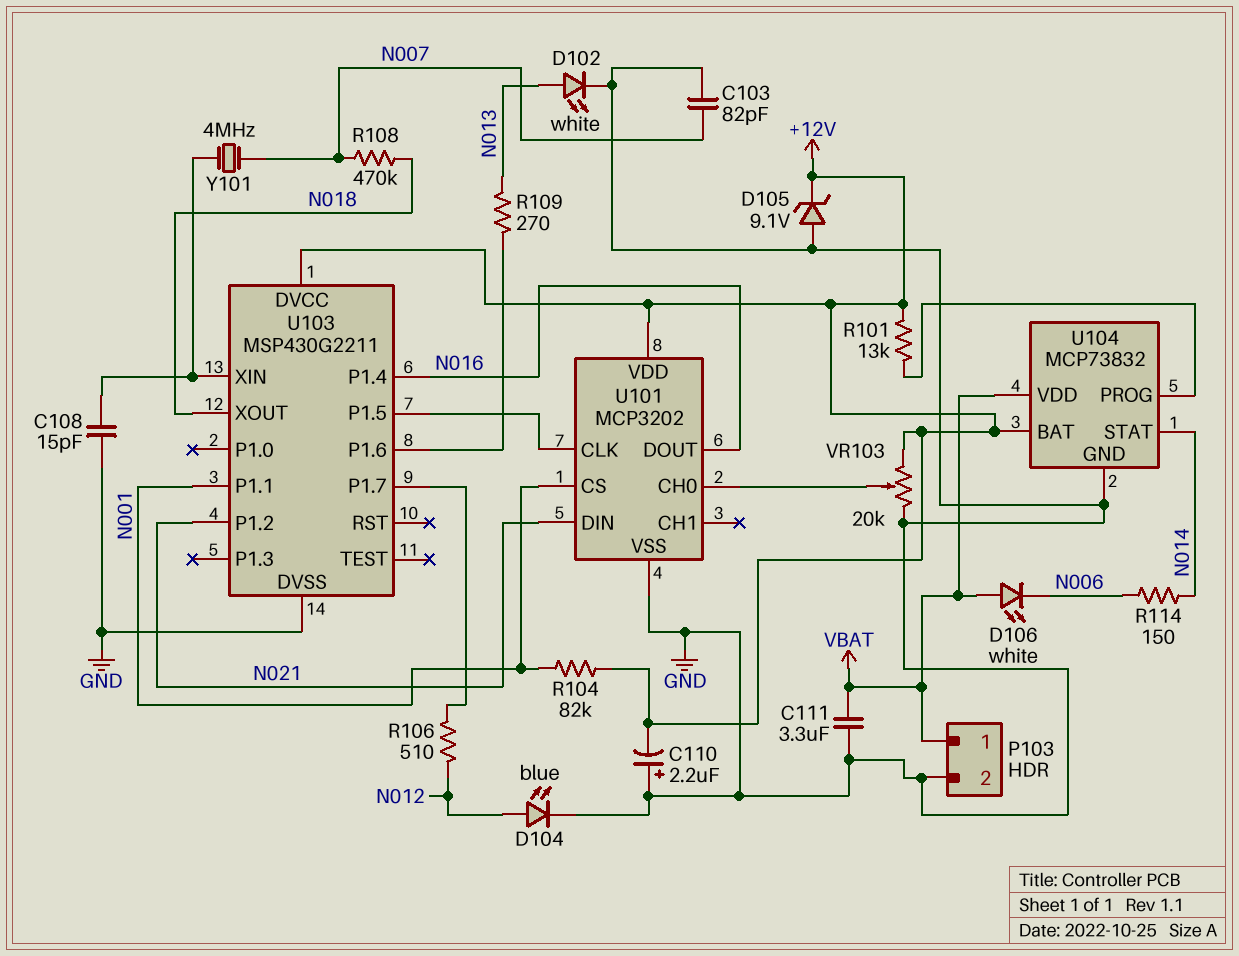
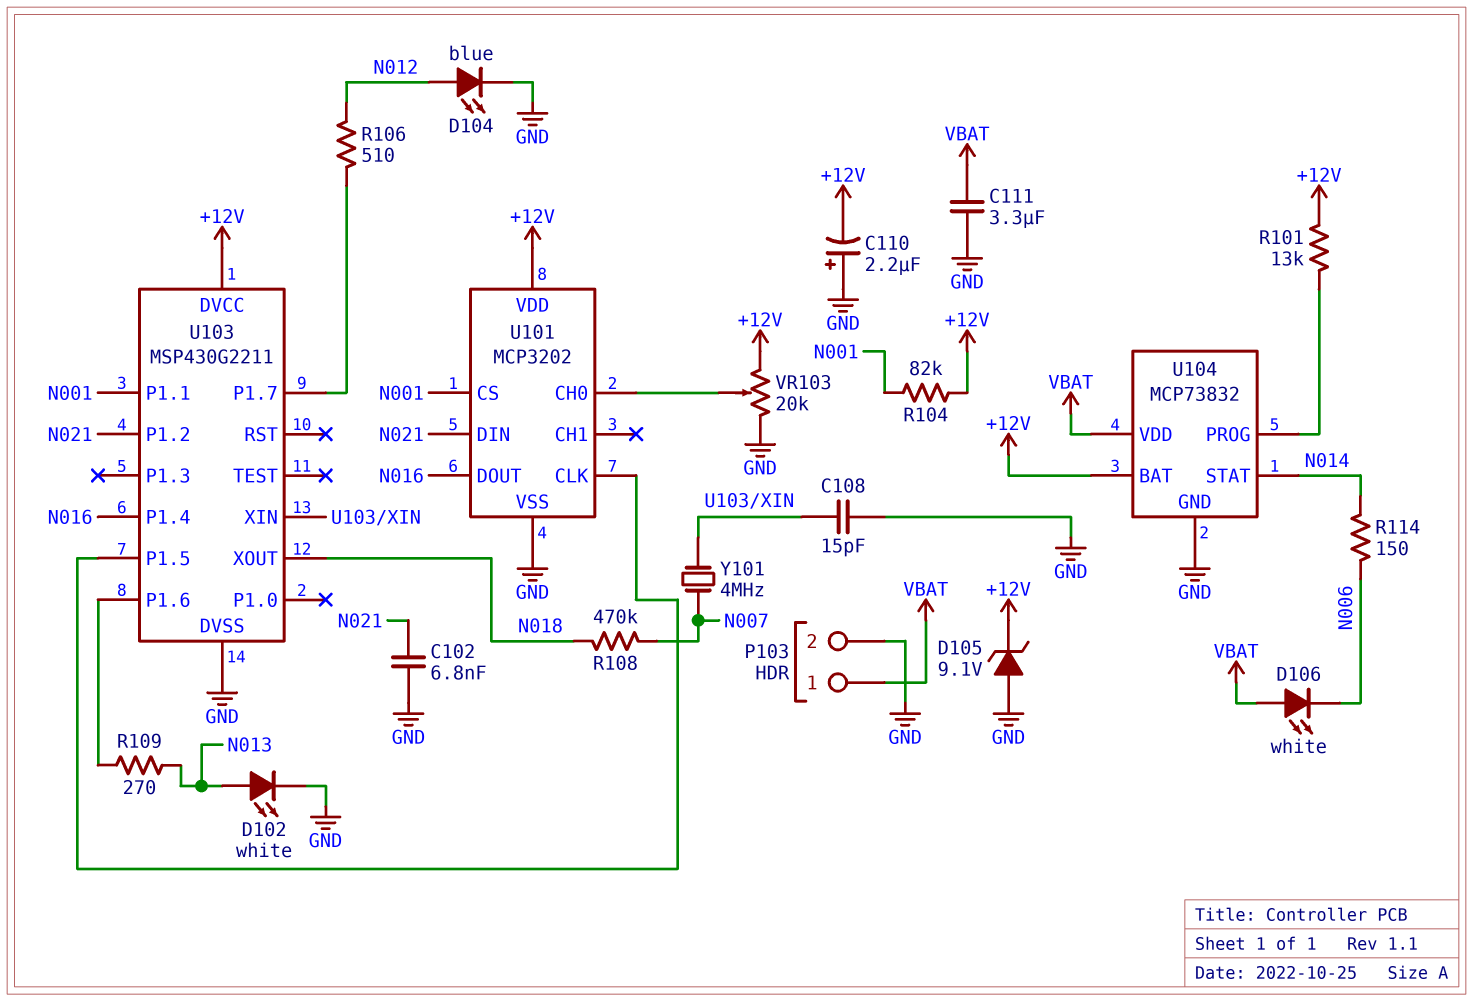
C102: none -> 6.8nF (GND, N021)
C103: 82pF (GND, N007) -> none

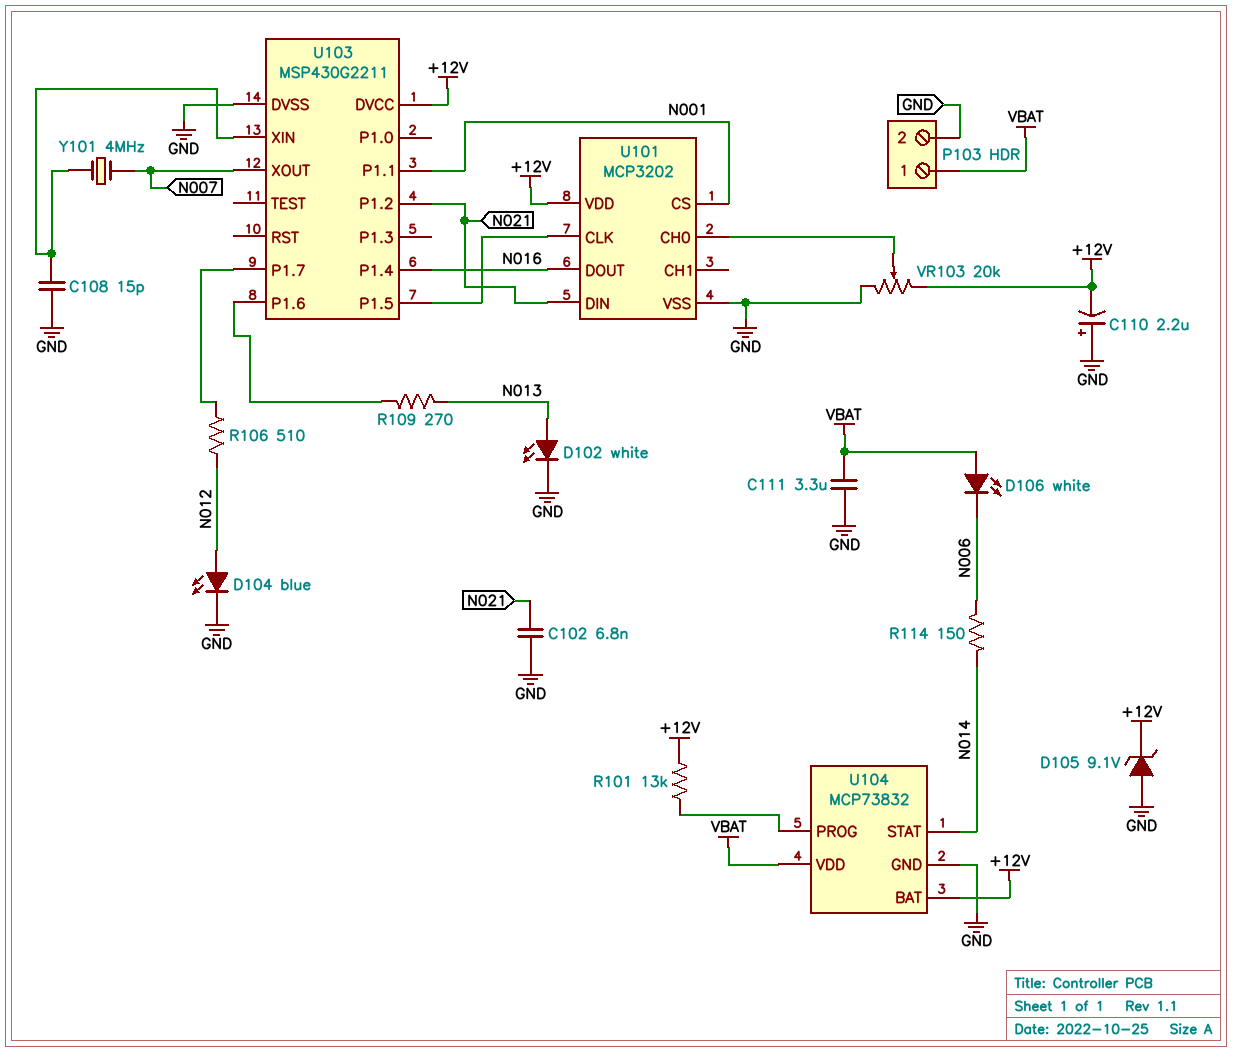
R104: 82k (+12V, N001) -> none
R108: 470k (N007, N018) -> none
U103 pin XOUT: N018 -> N007

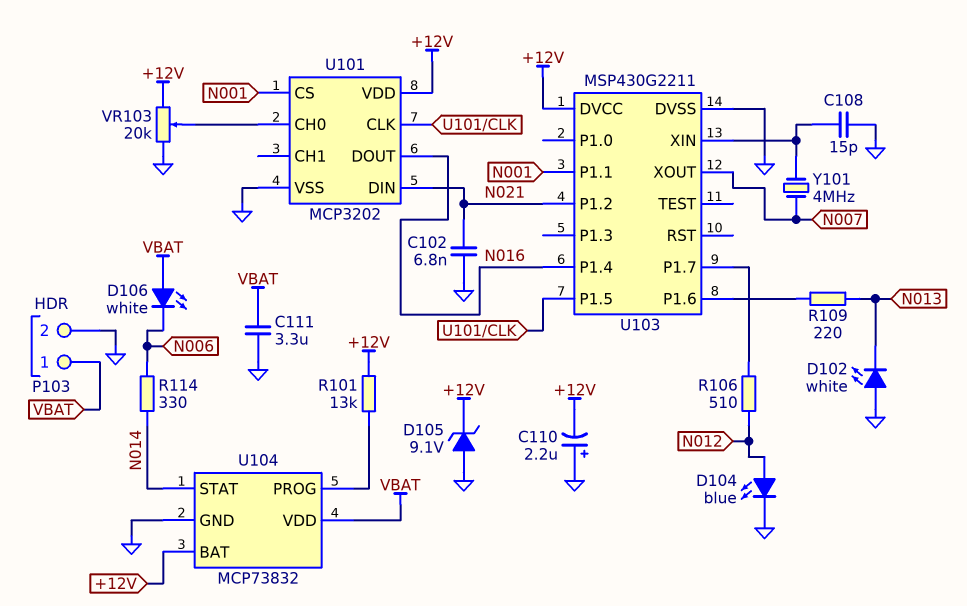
D102: LED white (A N013, K GND) -> LED white (A GND, K N013)
R109: 270 (N013, U103/P1.6) -> 220 (N013, U103/P1.6)
R114: 150 (N006, N014) -> 330 (N006, N014)

